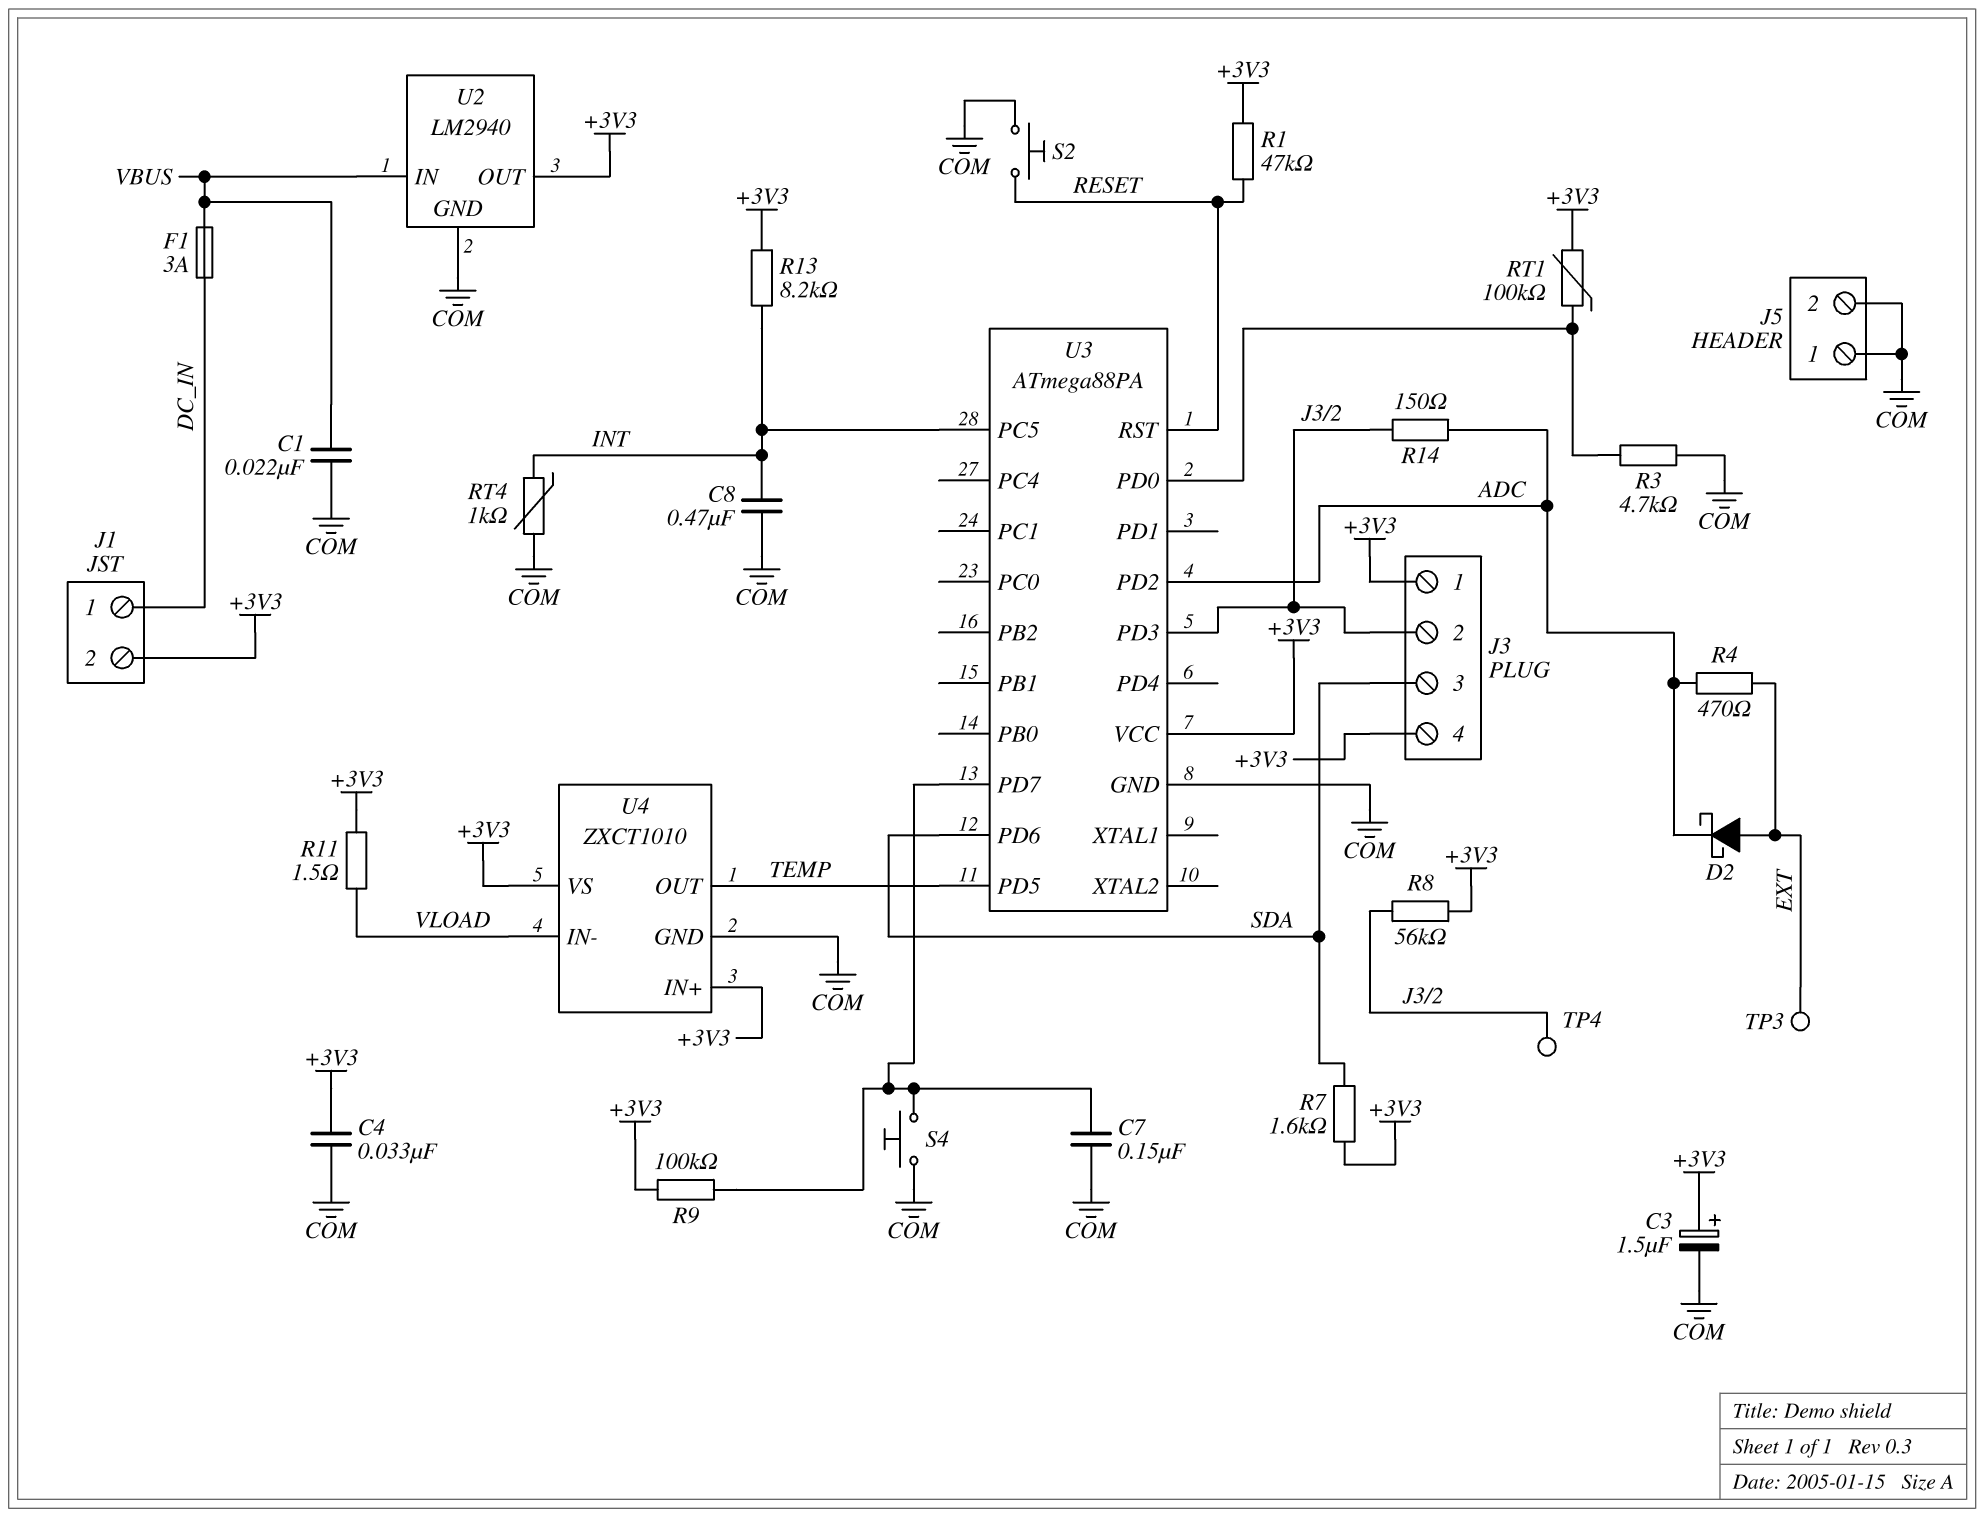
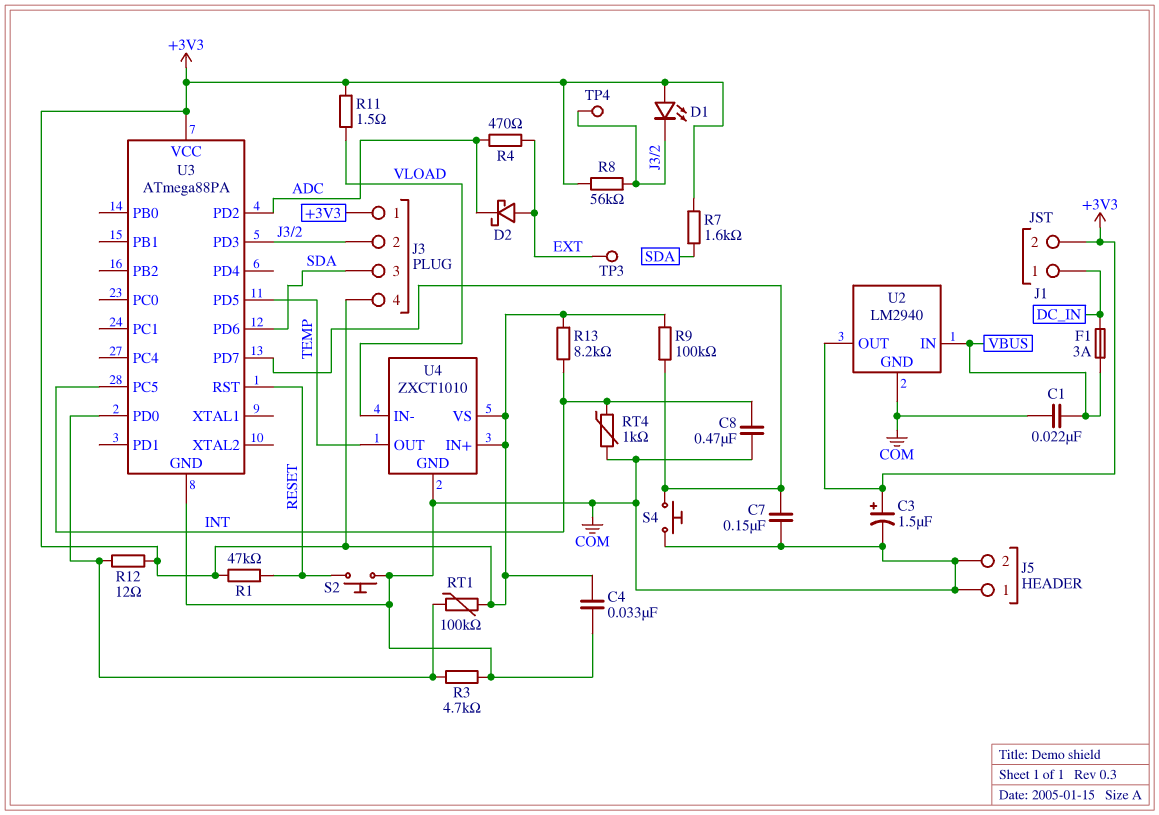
D1: none -> LED (A +3V3, K J3/2)
R12: none -> 12 (+3V3, U3/PD0)
R14: 150 (ADC, J3/2) -> none

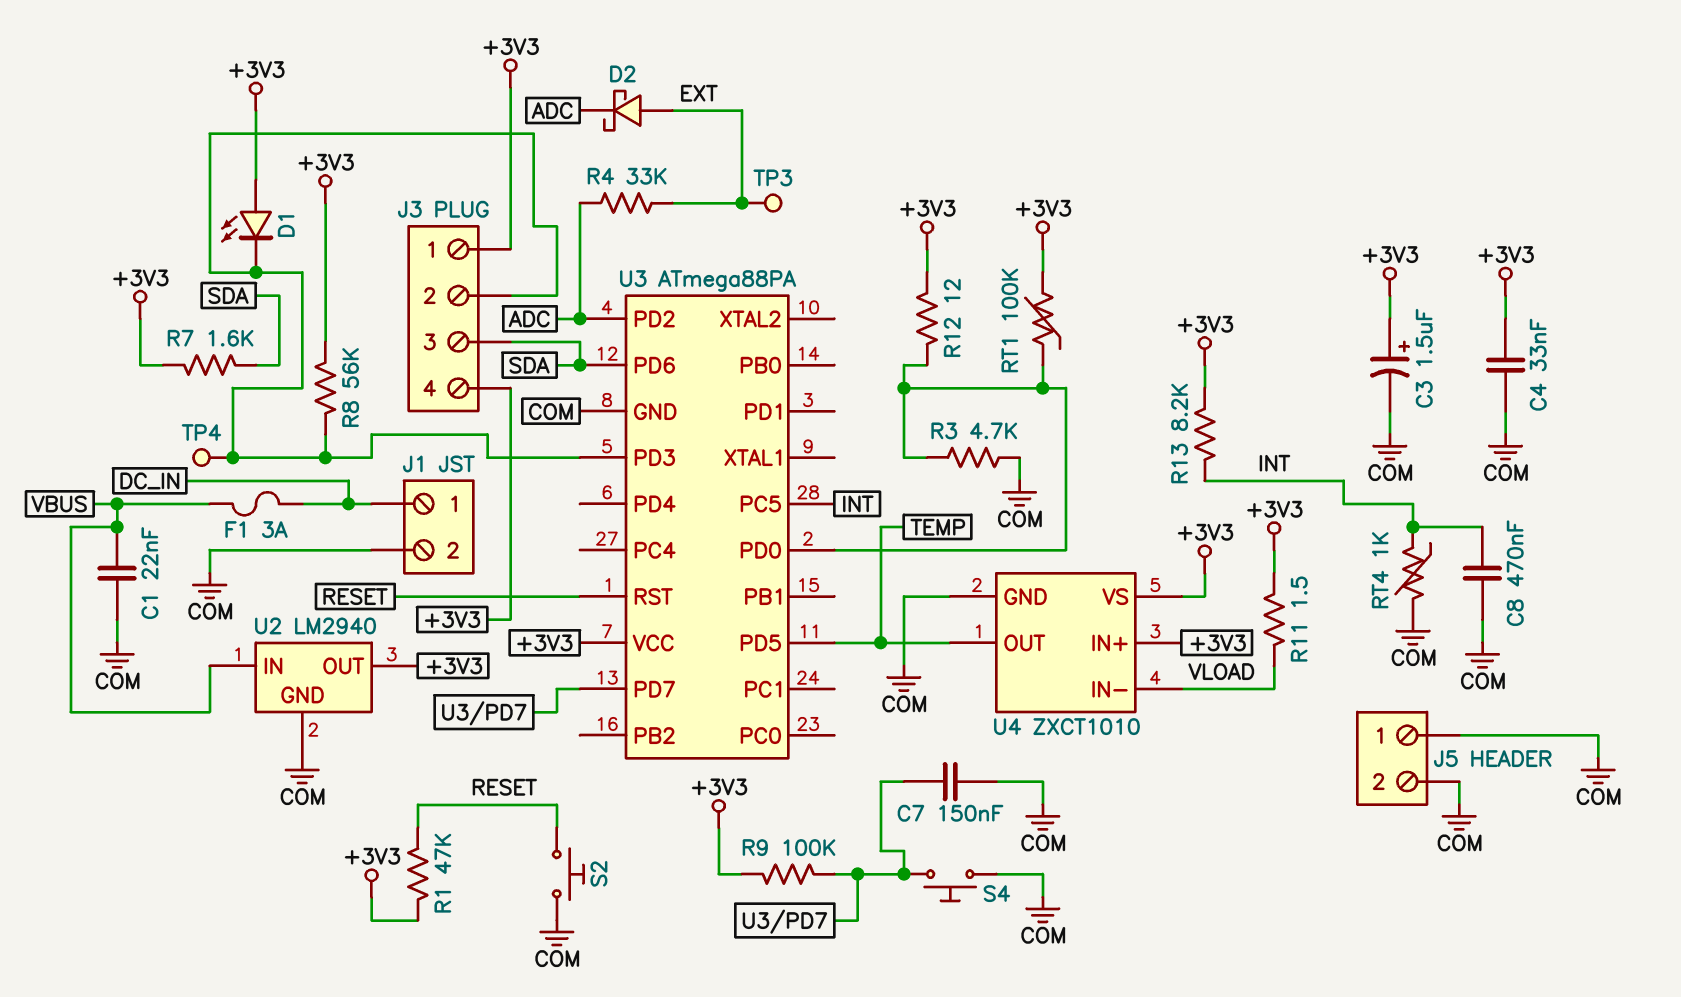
J1 pin 2: +3V3 -> COM
R4: 470 (ADC, EXT) -> 33k (ADC, EXT)

